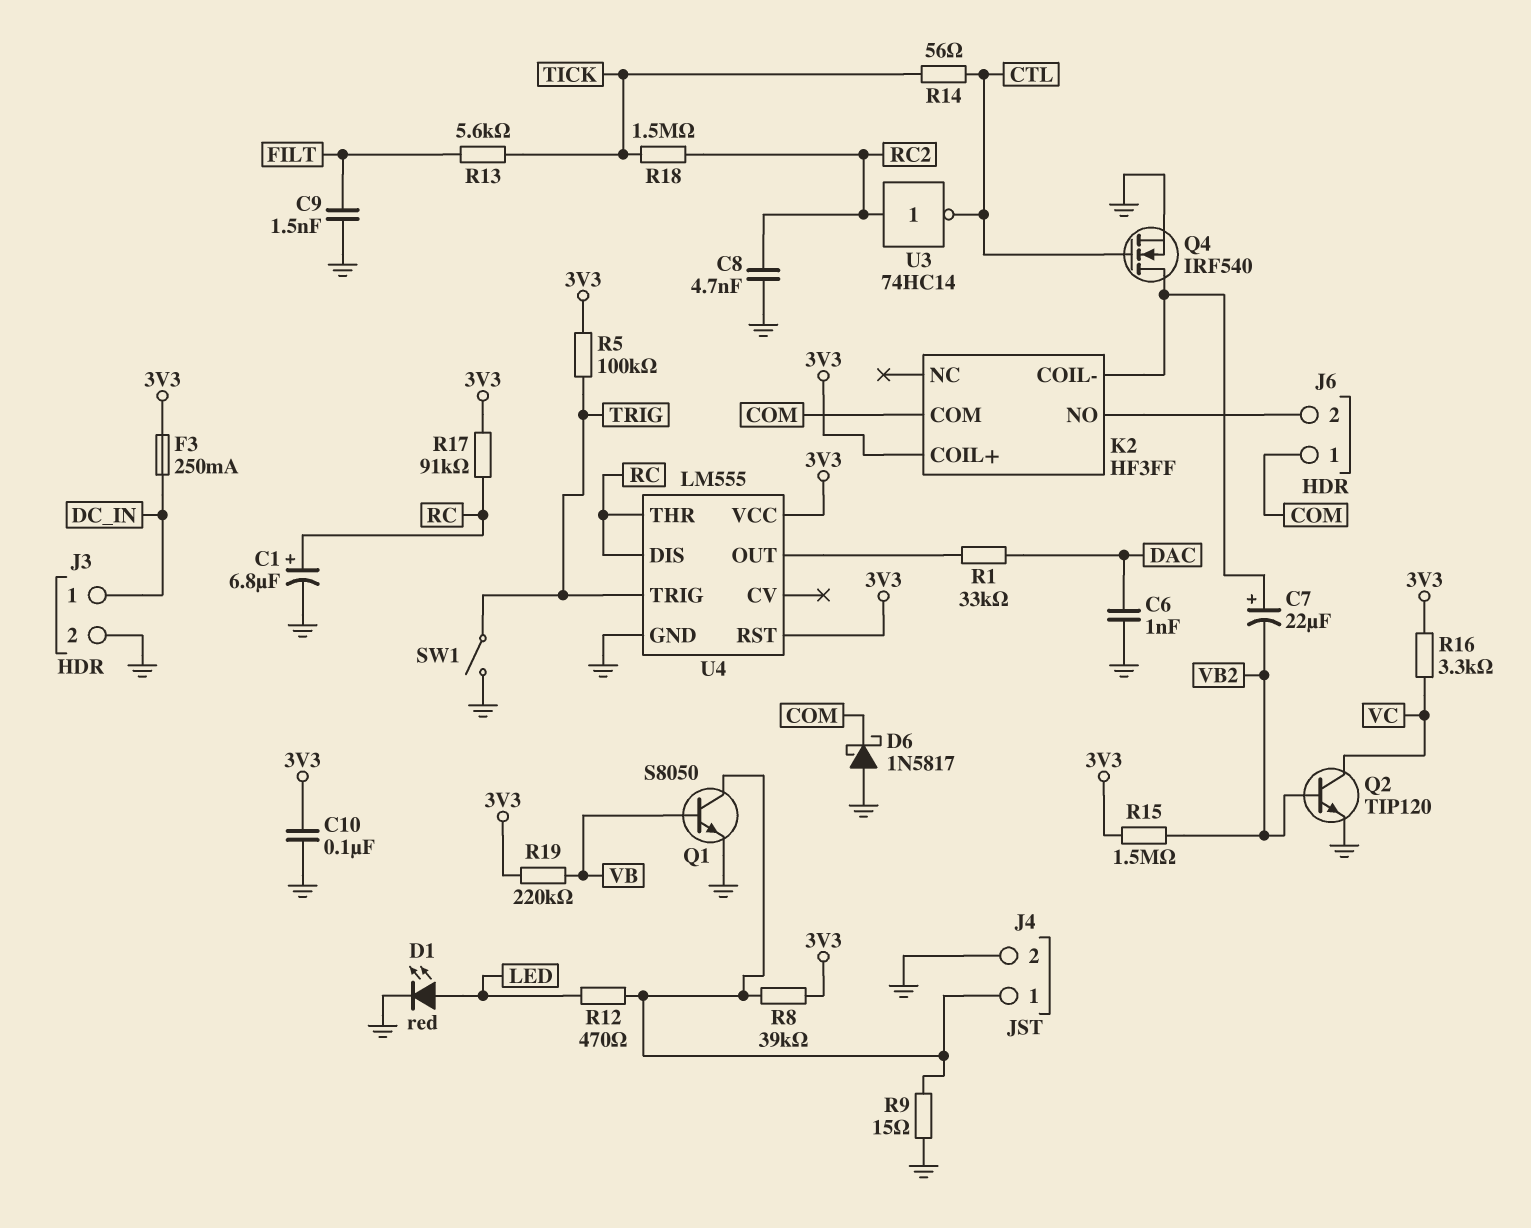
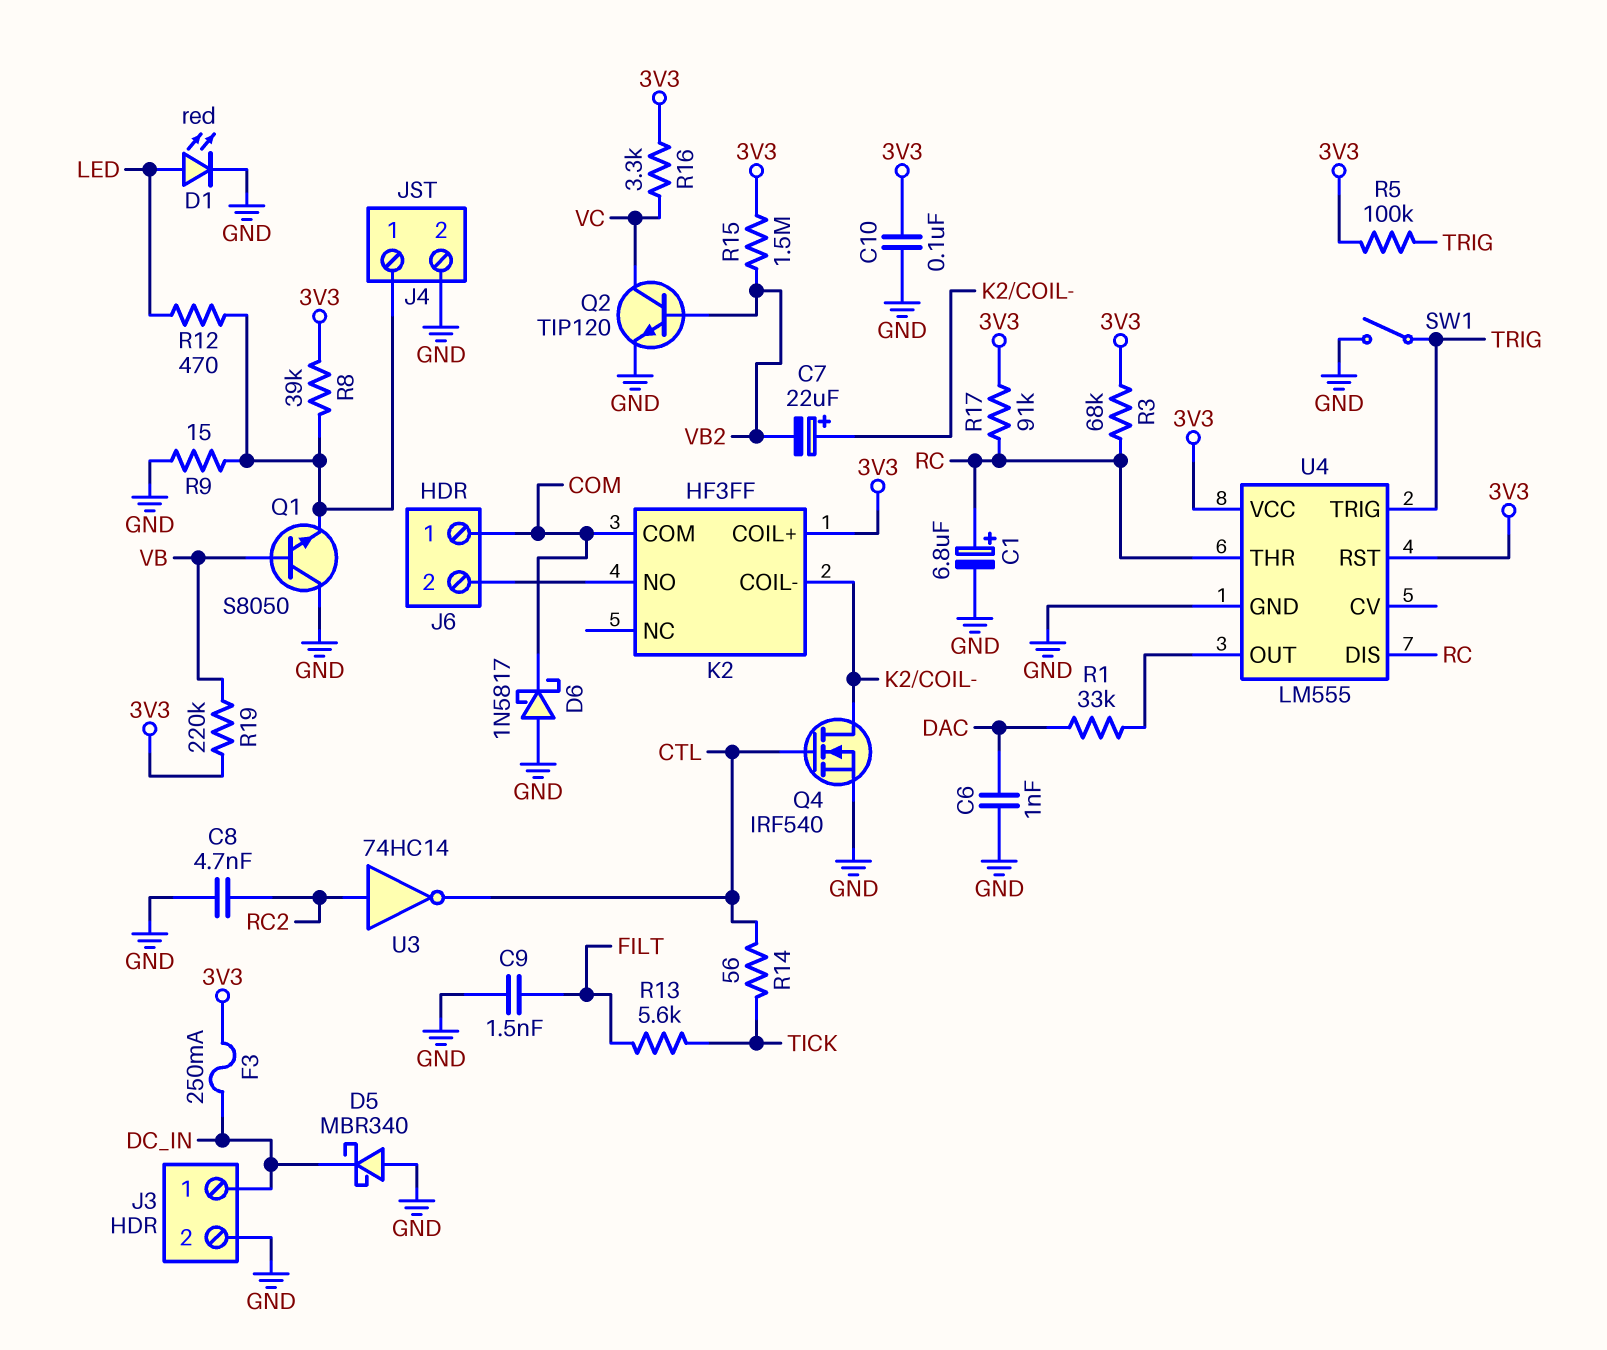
D5: none -> schottky MBR340 (A GND, K DC_IN)
Q1: NPN S8050 (B VB, C J4/1, E GND) -> NPN S8050 (B VB, C GND, E J4/1)
R3: none -> 68k (3V3, RC)
R18: 1.5M (RC2, TICK) -> none

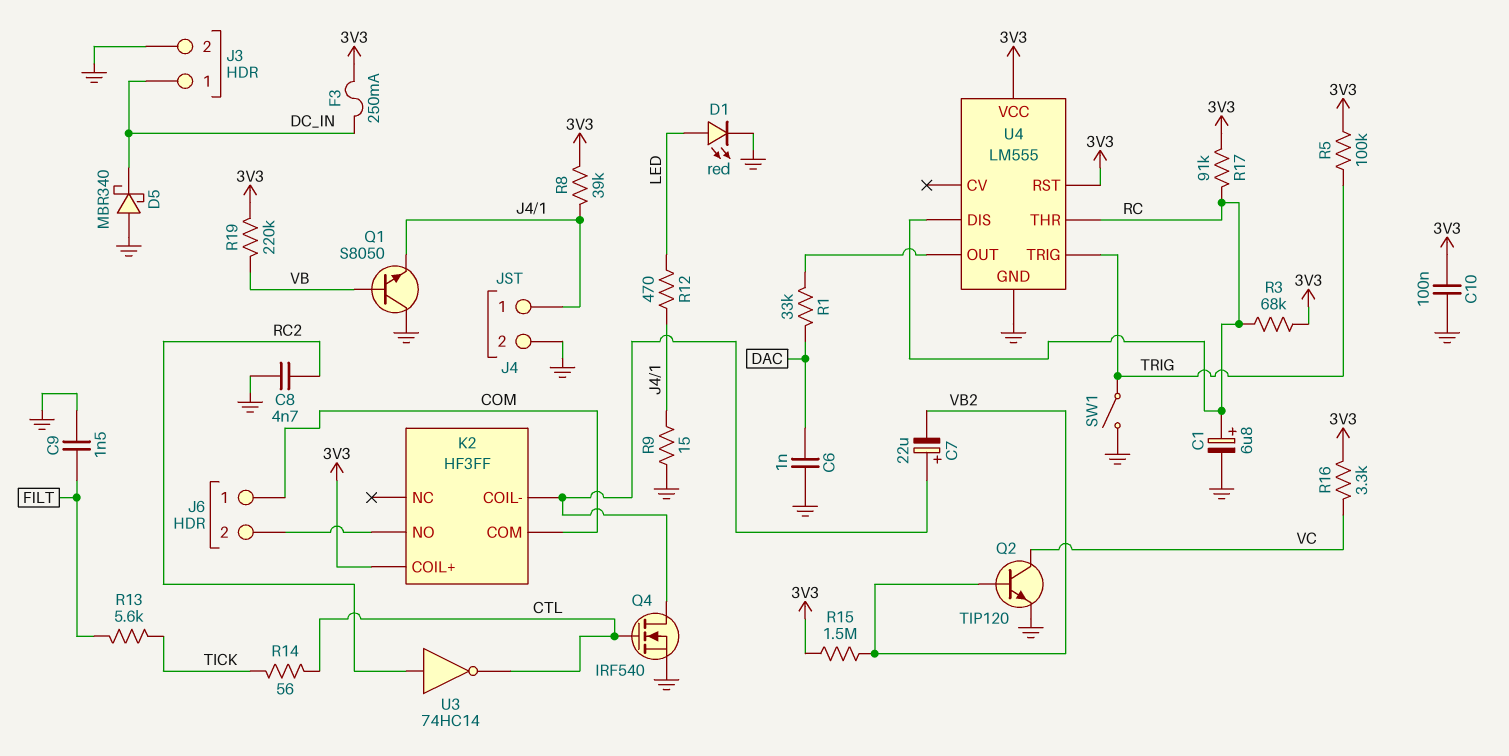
D6: schottky 1N5817 (A GND, K COM) -> none

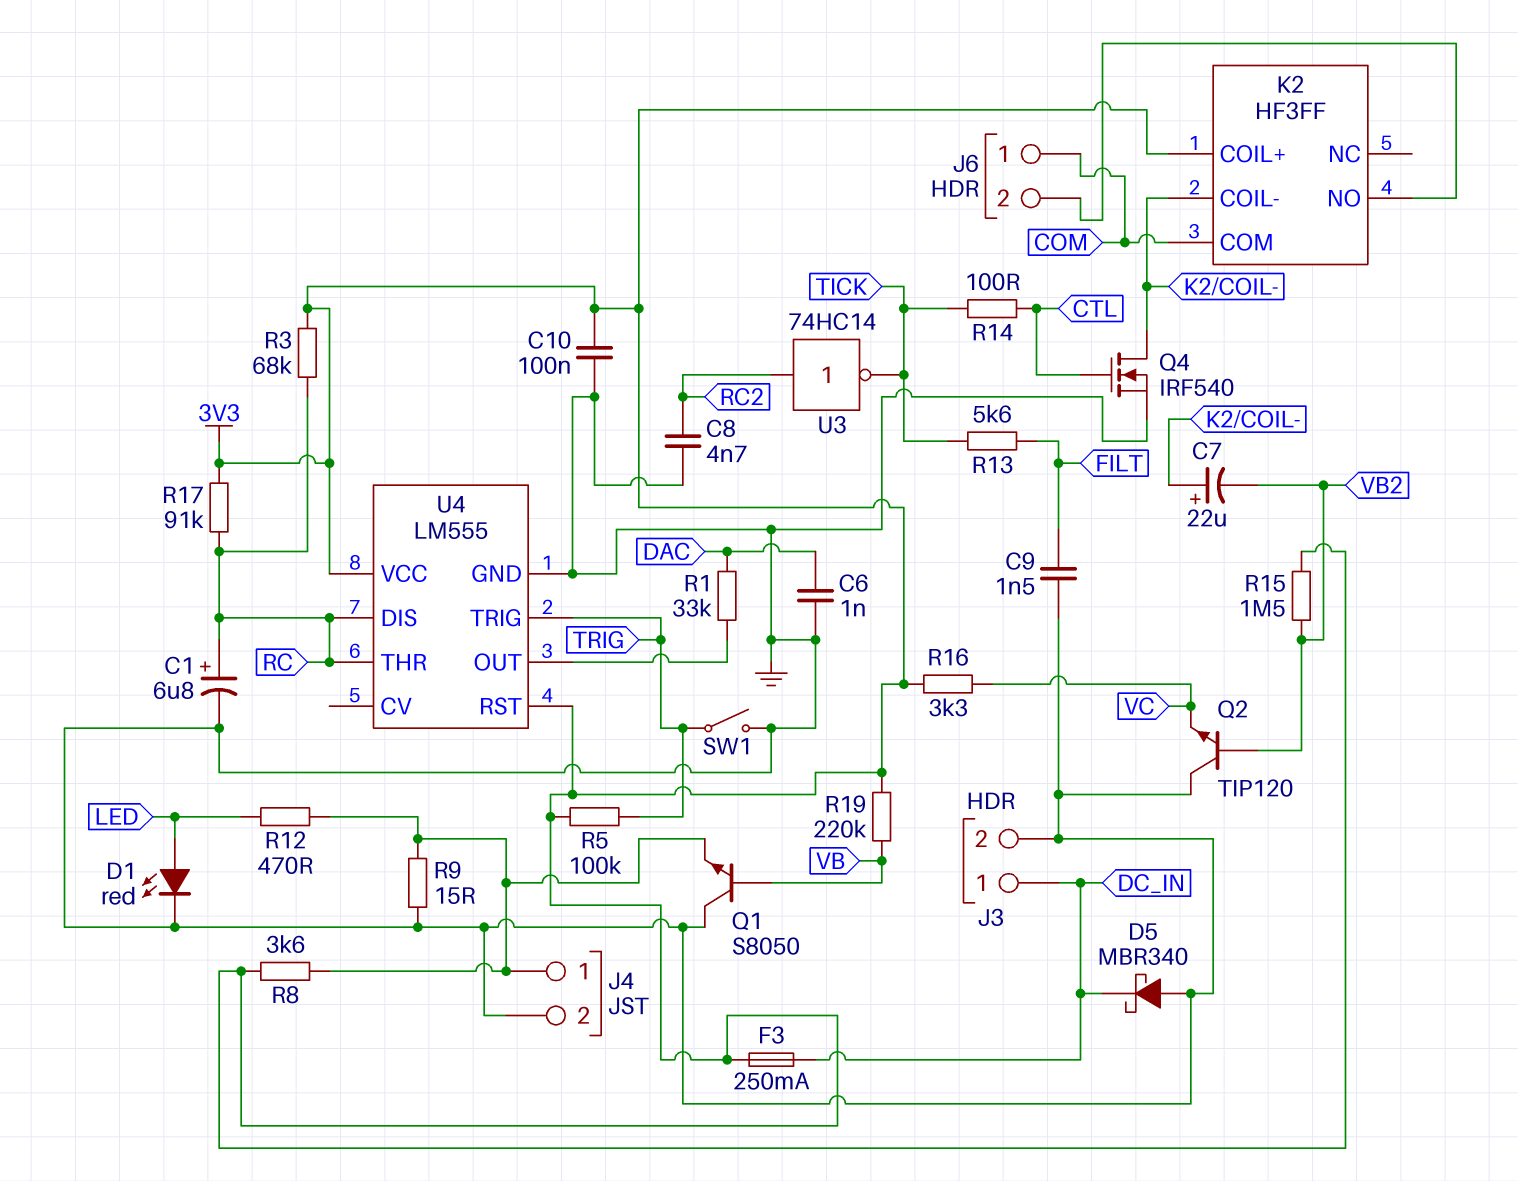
Q2: NPN TIP120 (B VB2, C VC, E GND) -> NPN TIP120 (B VB2, C GND, E VC)
R8: 39k (3V3, J4/1) -> 3.6k (3V3, J4/1)
R14: 56 (CTL, TICK) -> 100 (CTL, TICK)
U3: NOT 74HC14 (in RC2, out CTL) -> NOT 74HC14 (in RC2, out TICK)

